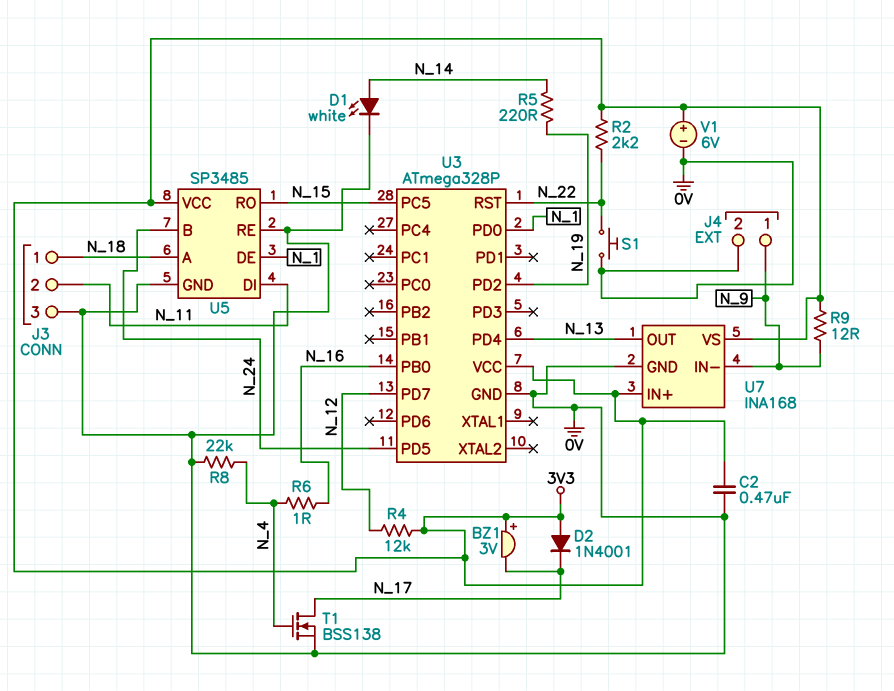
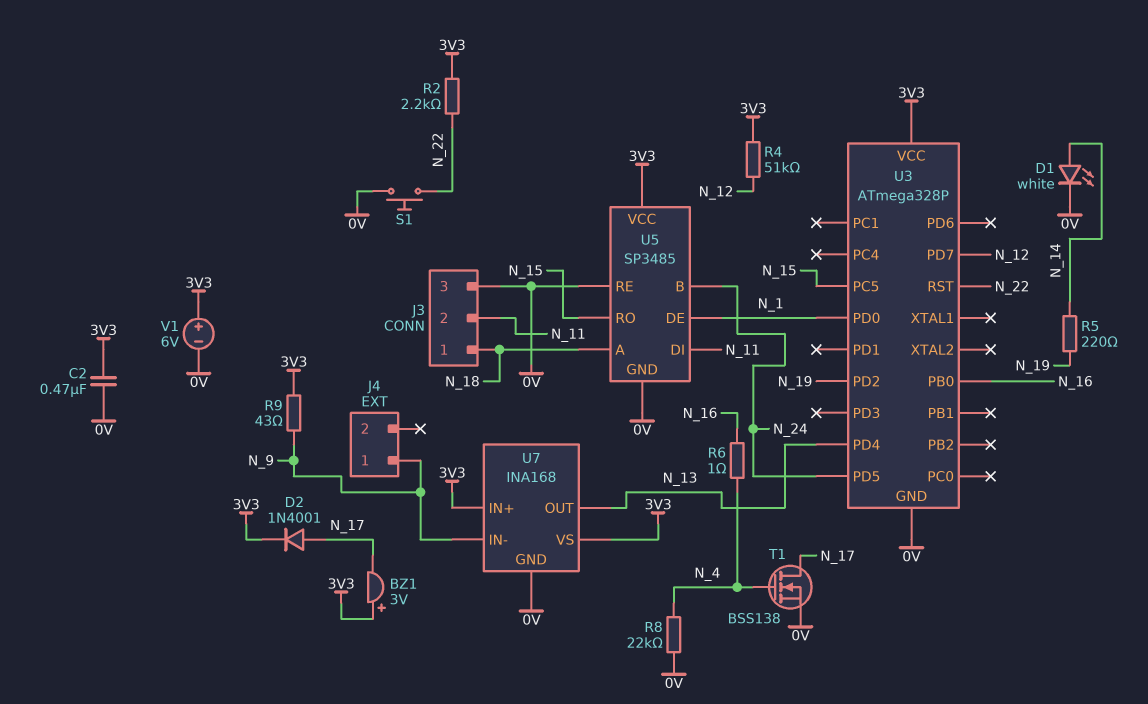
D2: diode 1N4001 (A 3V3, K N_17) -> diode 1N4001 (A N_17, K 3V3)
J4 pin 2: 0V -> none
R4: 12k (3V3, N_12) -> 51k (3V3, N_12)
R9: 12 (3V3, N_9) -> 43 (3V3, N_9)

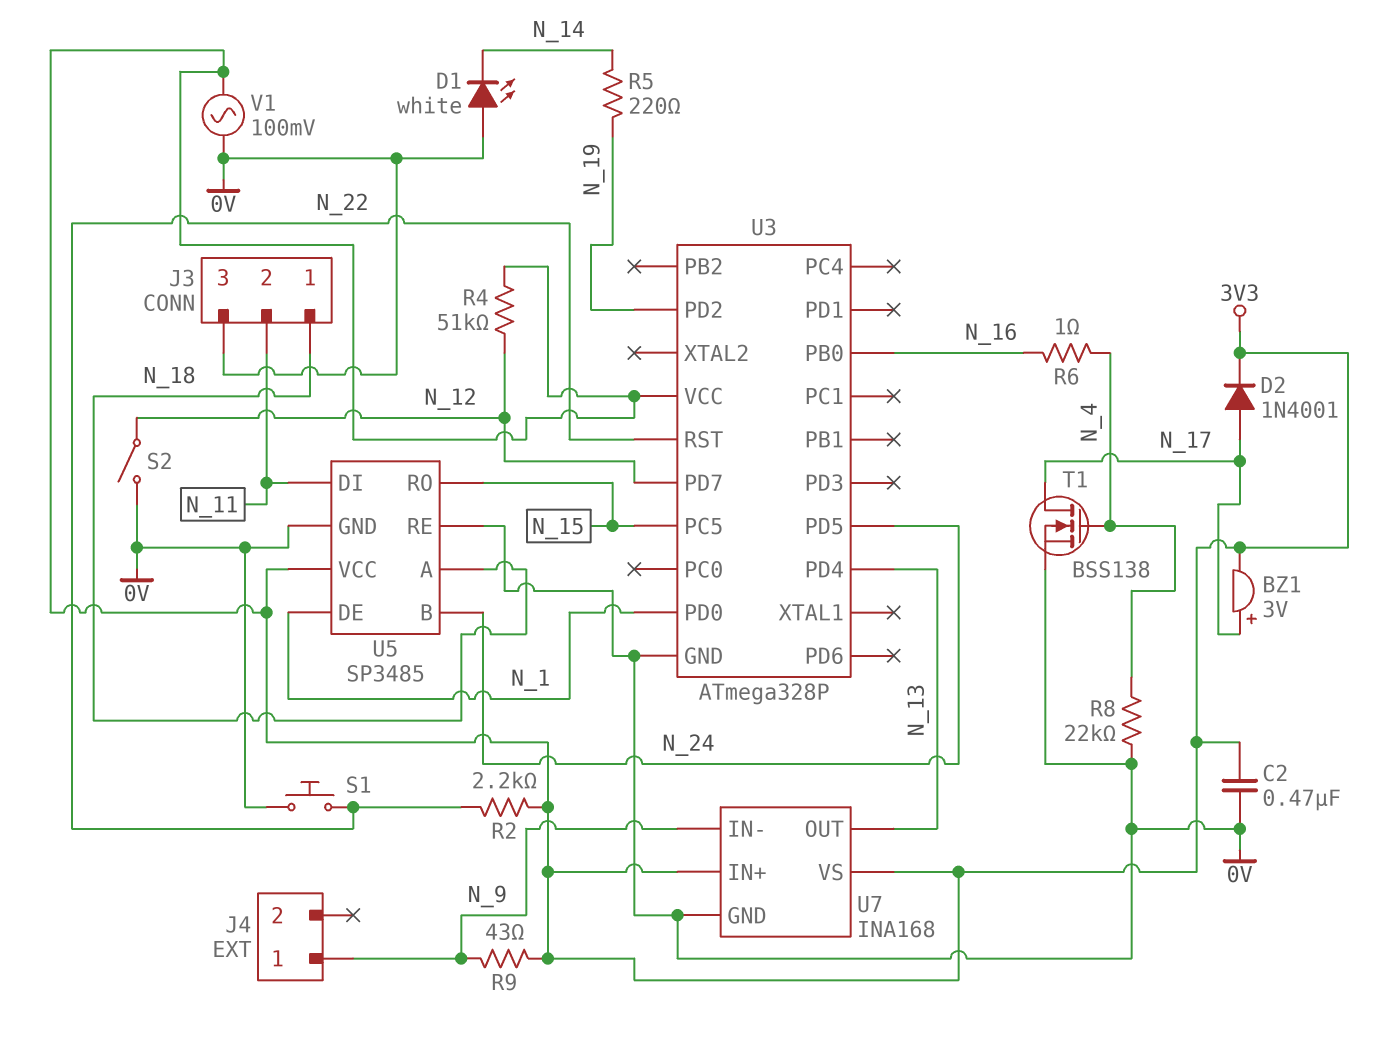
BZ1: buzzer 3V (plus 3V3, minus N_17) -> buzzer 3V (plus N_17, minus 3V3)
D1: LED white (A N_14, K 0V) -> LED white (A 0V, K N_14)
S2: none -> switch (0V, N_12)
V1: 6V (plus 3V3, minus 0V) -> AC 100mV (0V, 3V3)

